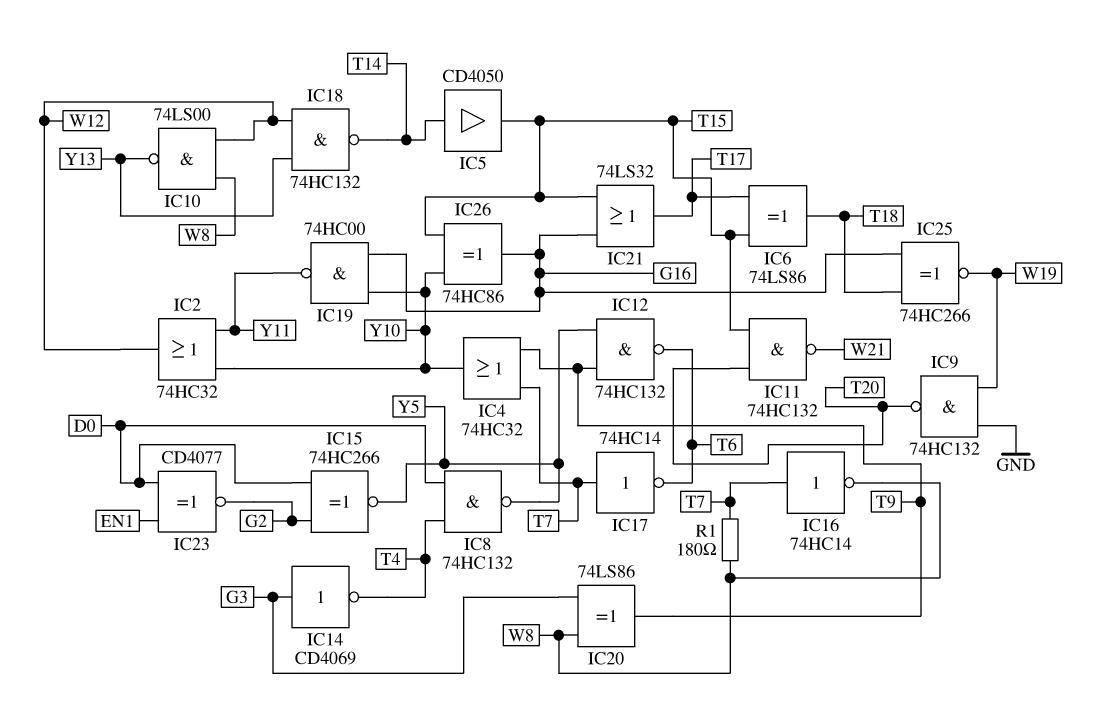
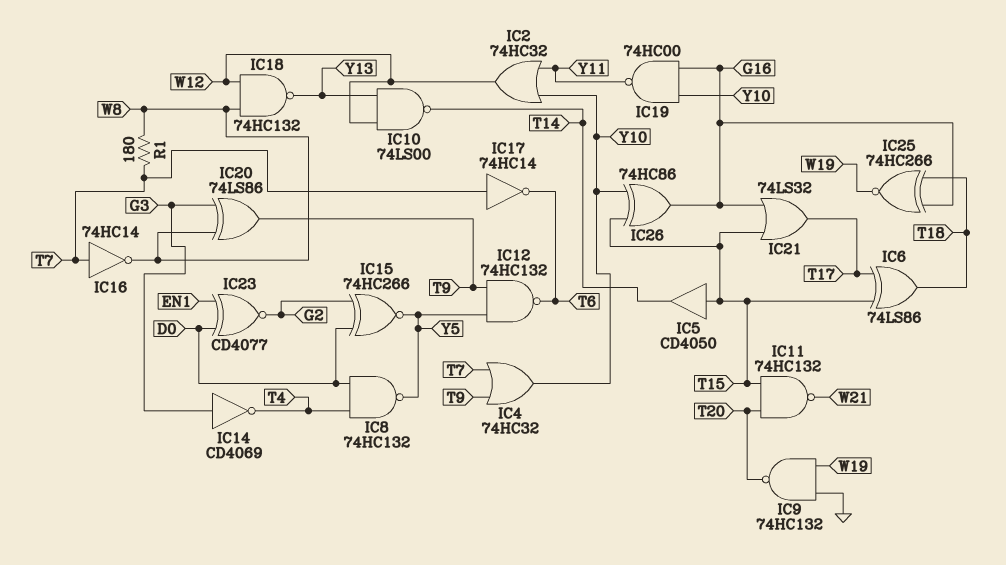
IC5: buffer CD4050 (in T14, out T15) -> buffer CD4050 (in T15, out T14)
IC10: NAND 74LS00 (in W8, in W12, out Y13) -> NAND 74LS00 (in W12, in Y13, out T14)
IC18: NAND 74HC132 (in W12, in Y13, out T14) -> NAND 74HC132 (in W8, in W12, out Y13)

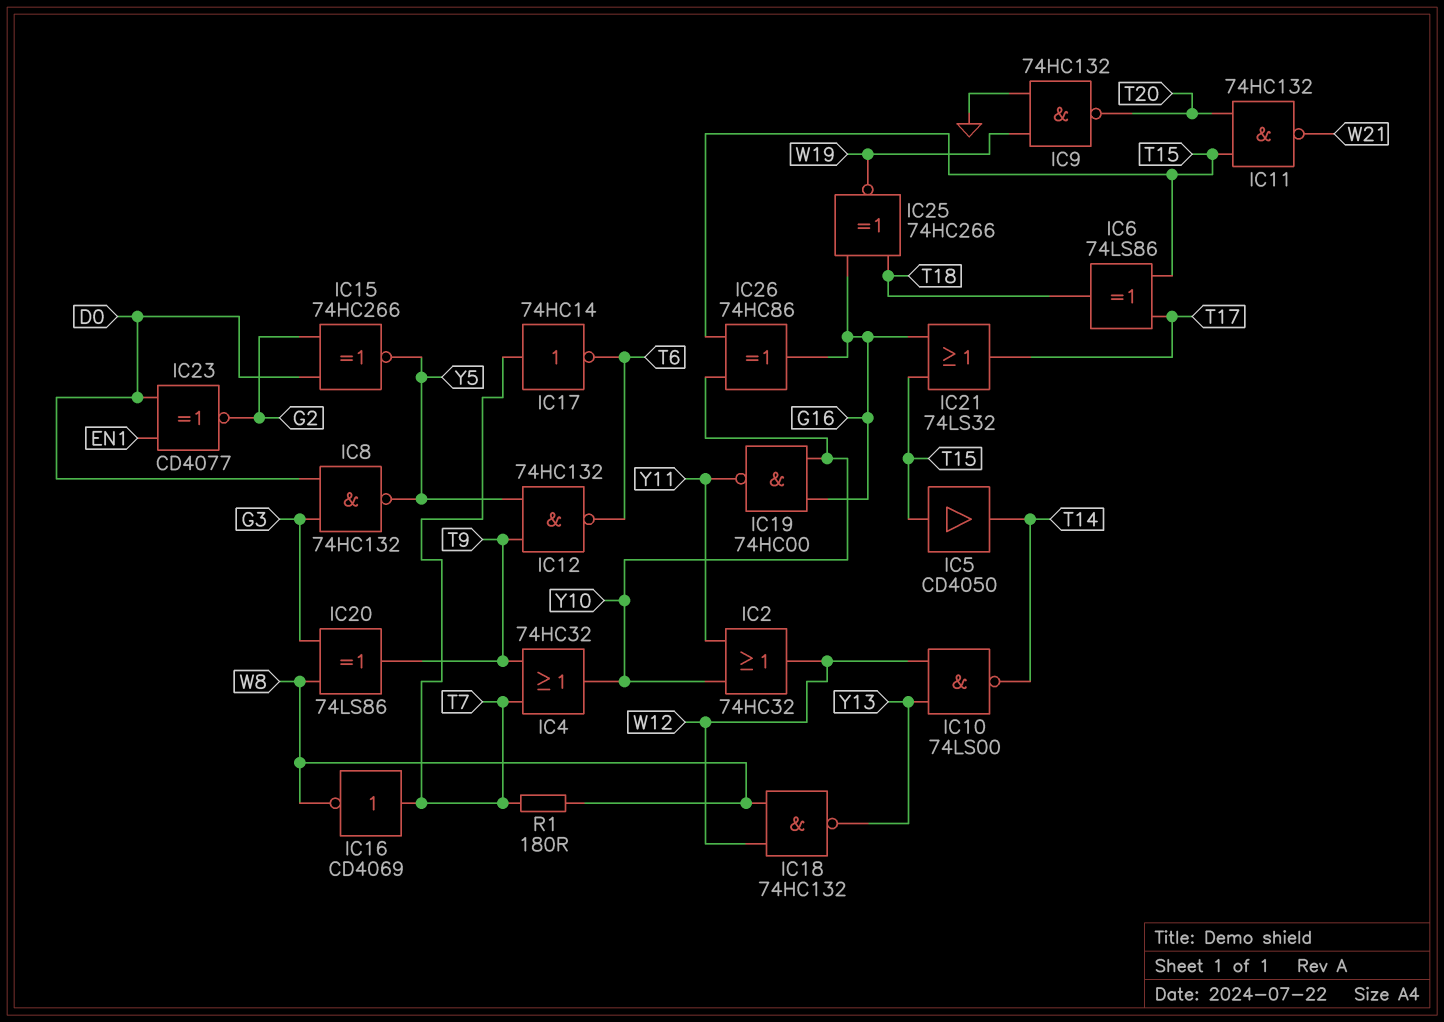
IC8: NAND 74HC132 (in D0, in T4, out Y5) -> NAND 74HC132 (in D0, in G3, out Y5)
IC14: NOT CD4069 (in G3, out T4) -> none
IC16: NOT 74HC14 (in T7, out W8) -> NOT CD4069 (in T7, out W8)

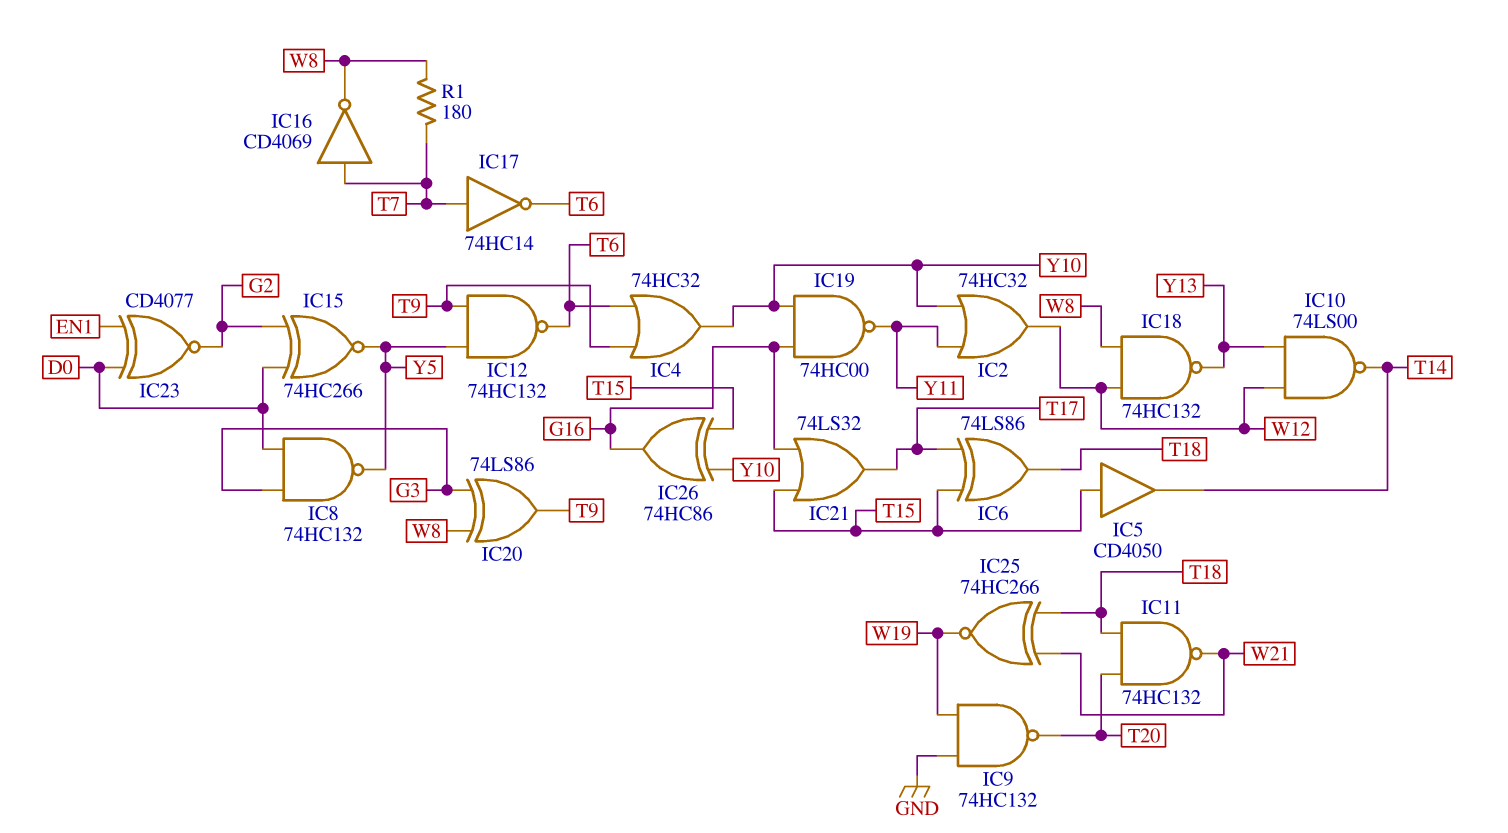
IC4: OR 74HC32 (in T7, in T9, out Y10) -> OR 74HC32 (in T6, in T9, out Y10)
IC11: NAND 74HC132 (in T15, in T20, out W21) -> NAND 74HC132 (in T18, in T20, out W21)
IC25: XNOR 74HC266 (in G16, in T18, out W19) -> XNOR 74HC266 (in T18, in W21, out W19)

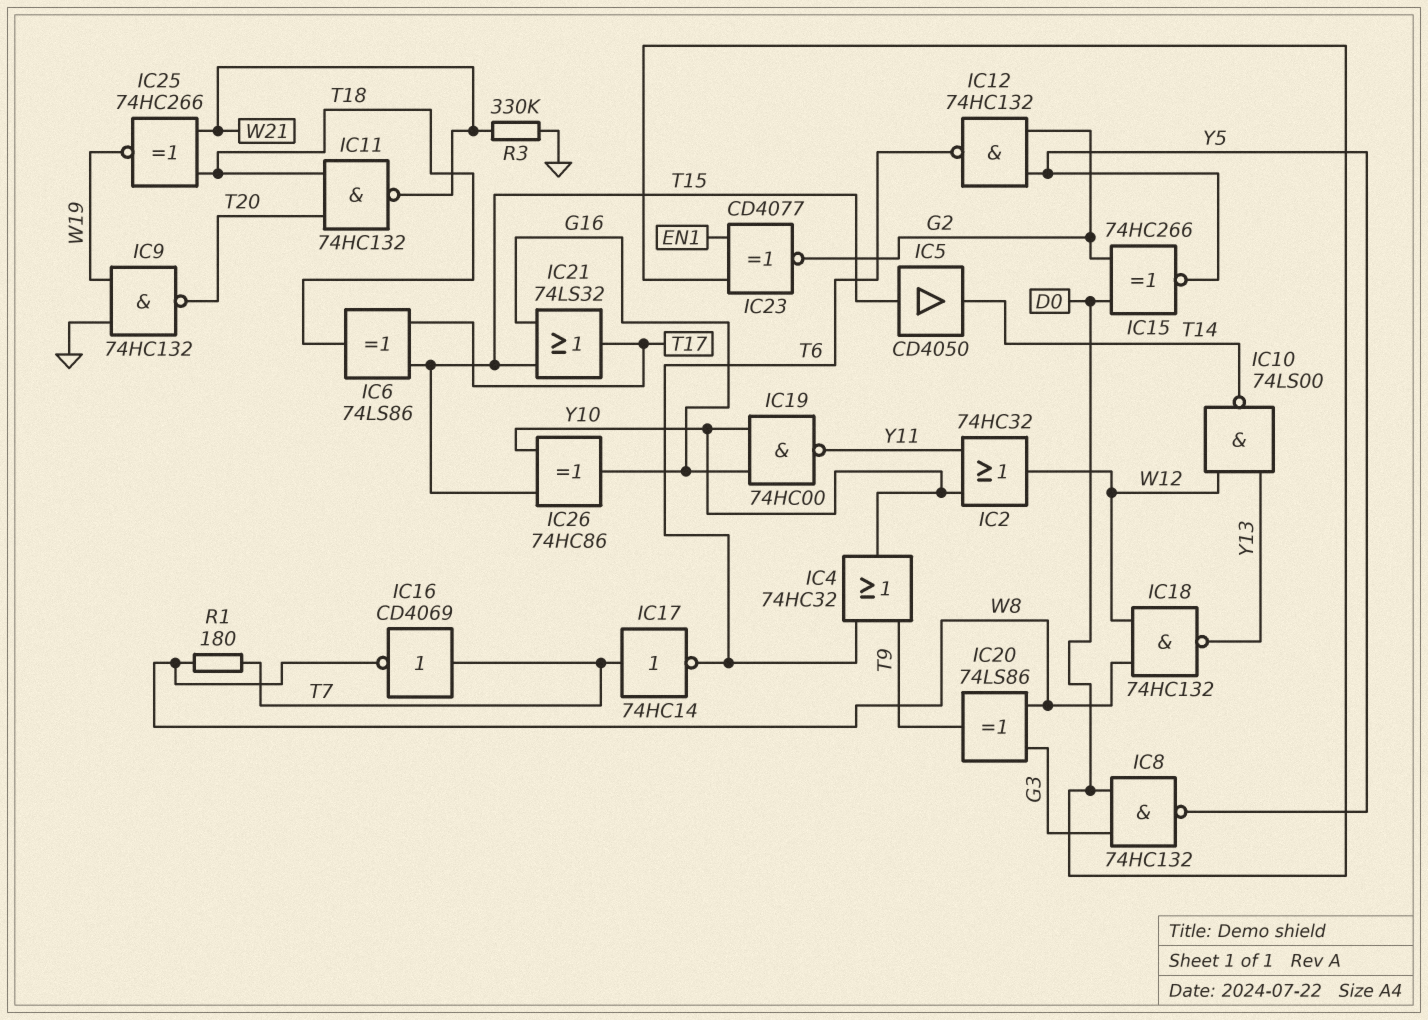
IC12: NAND 74HC132 (in T9, in Y5, out T6) -> NAND 74HC132 (in G2, in Y5, out T6)
R3: none -> 330k (GND, W21)

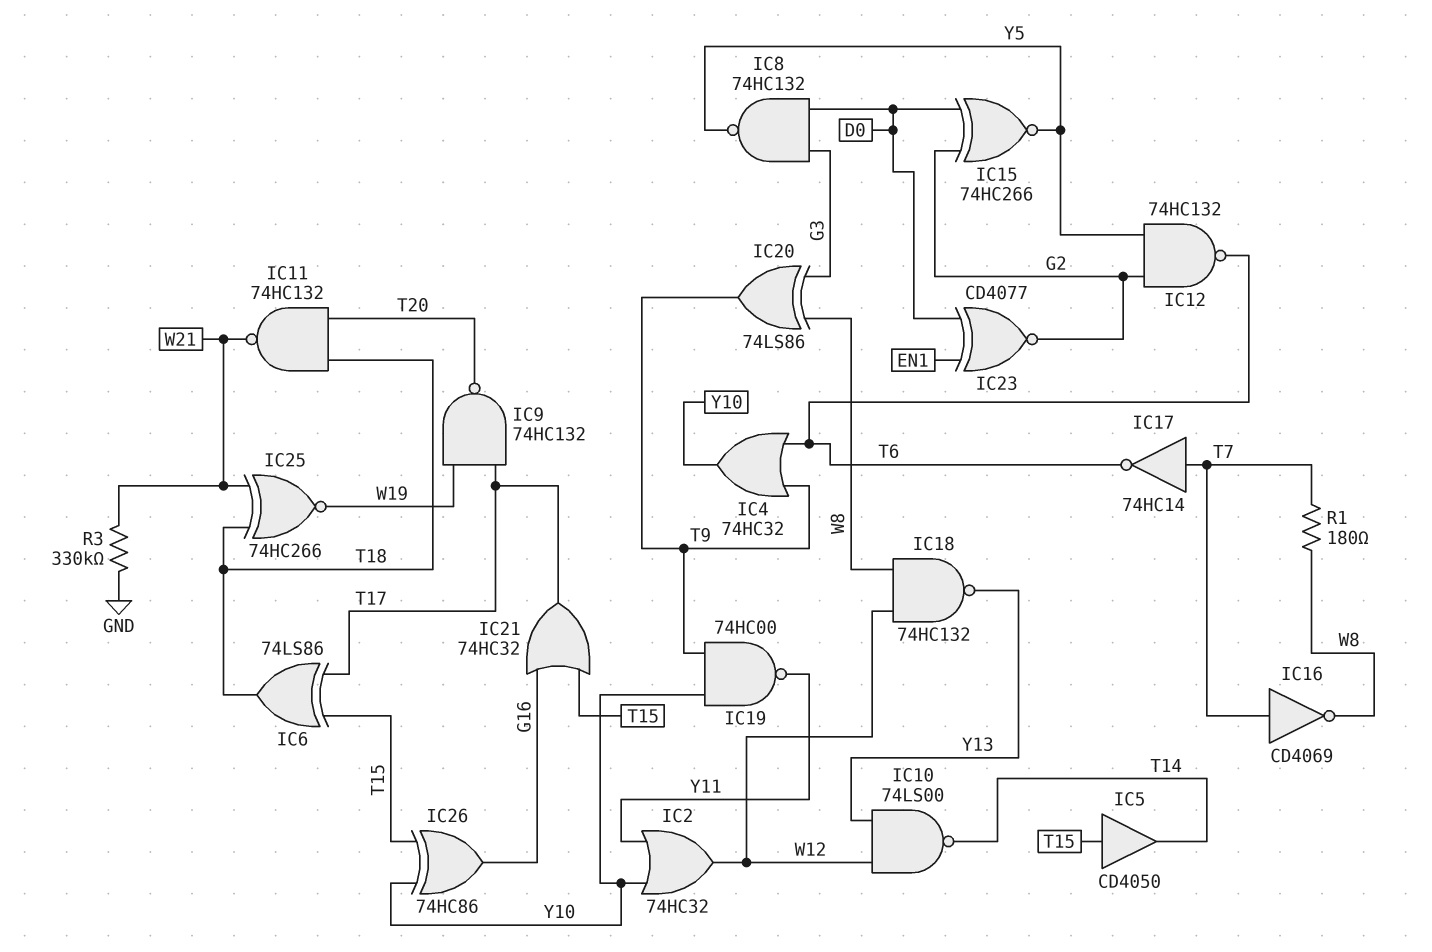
IC9: NAND 74HC132 (in GND, in W19, out T20) -> NAND 74HC132 (in T17, in W19, out T20)
IC19: NAND 74HC00 (in G16, in Y10, out Y11) -> NAND 74HC00 (in T9, in Y10, out Y11)
IC21: OR 74LS32 (in G16, in T15, out T17) -> OR 74HC32 (in G16, in T15, out T17)

